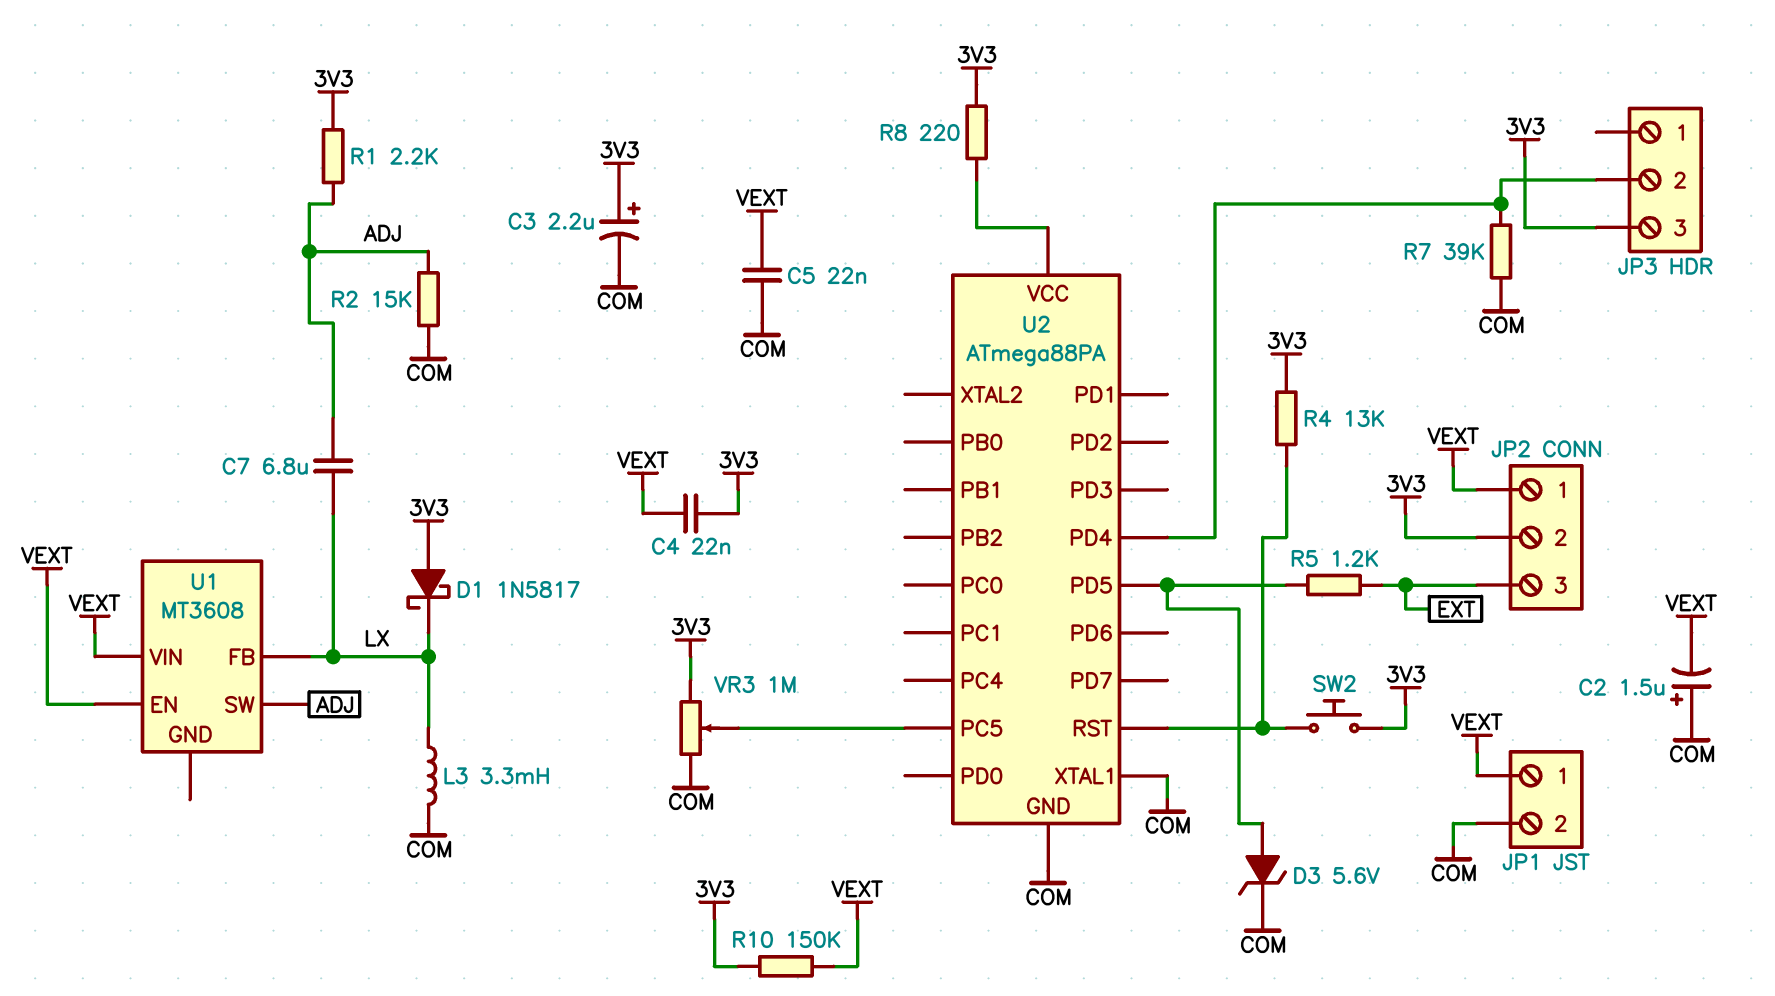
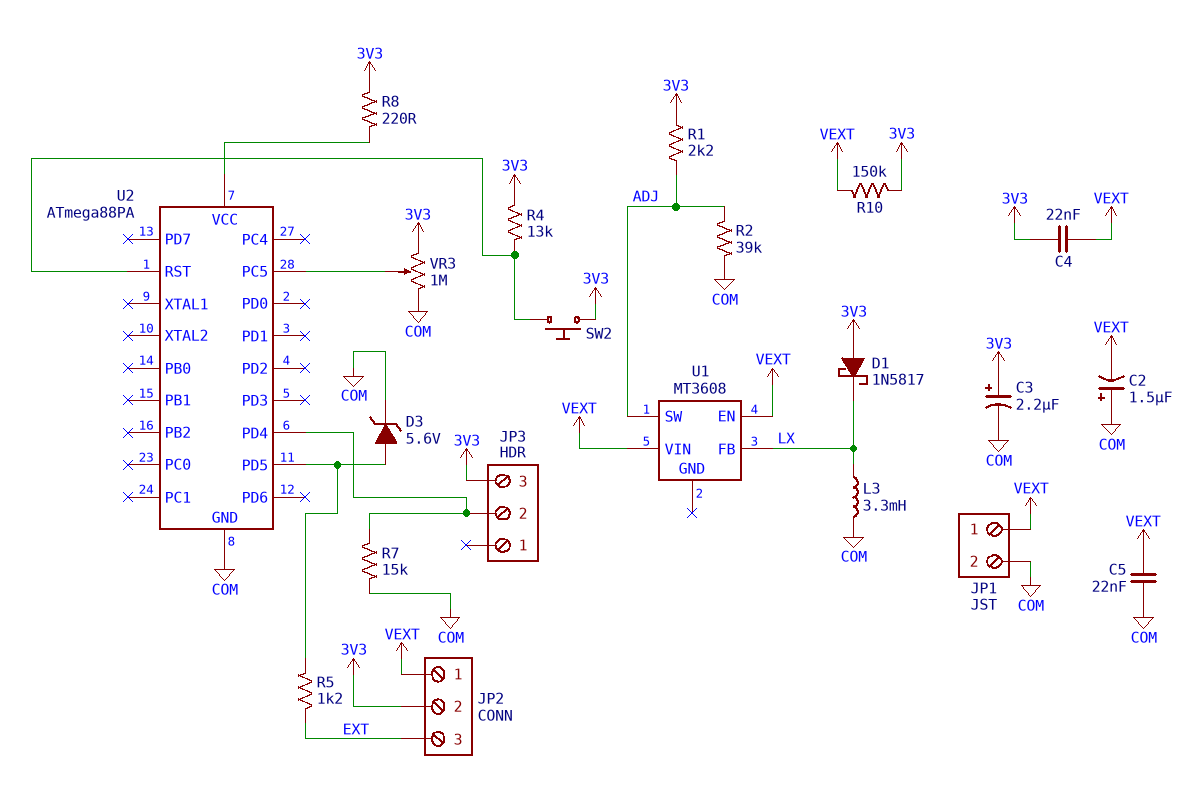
C7: 6.8uF (ADJ, LX) -> none
R2: 15k (ADJ, COM) -> 39k (ADJ, COM)
R7: 39k (COM, JP3/2) -> 15k (COM, JP3/2)
U2 pin XTAL1: COM -> none

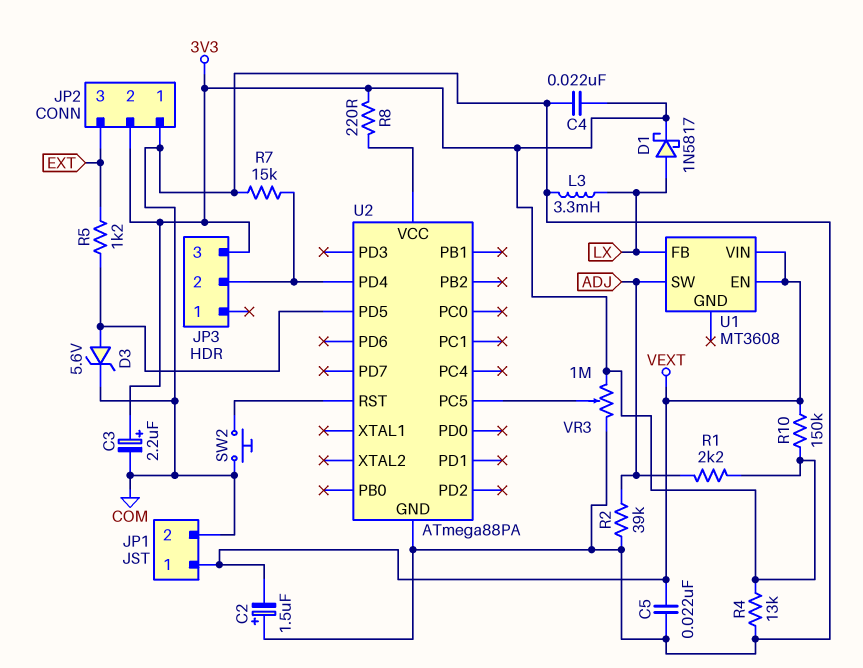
C4: 22nF (3V3, VEXT) -> 22nF (3V3, COM)
D1: schottky 1N5817 (A 3V3, K LX) -> schottky 1N5817 (A LX, K 3V3)
JP2 pin 1: VEXT -> COM
R4: 13k (3V3, U2/RST) -> 13k (3V3, COM)
SW2: button (3V3, U2/RST) -> button (COM, U2/RST)

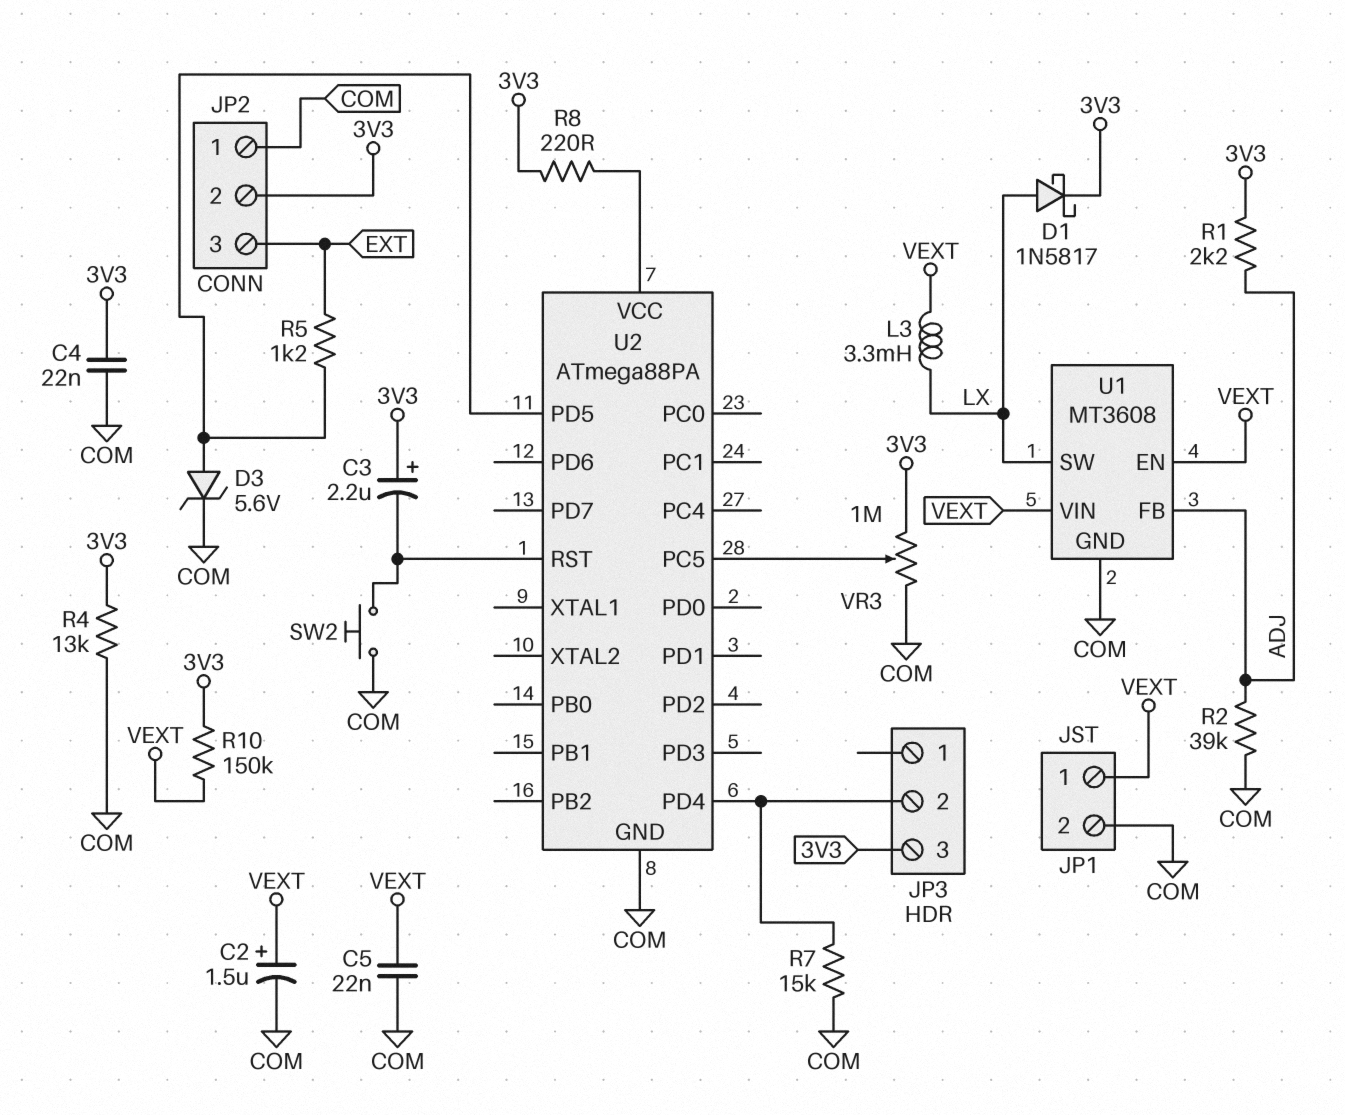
C2: 1.5uF (plus COM, minus VEXT) -> 1.5uF (plus VEXT, minus COM)
C3: 2.2uF (plus 3V3, minus COM) -> 2.2uF (plus 3V3, minus U2/RST)
L3: 3.3mH (COM, LX) -> 3.3mH (LX, VEXT)
U1 pin FB: LX -> ADJ
U1 pin GND: none -> COM
U1 pin SW: ADJ -> LX

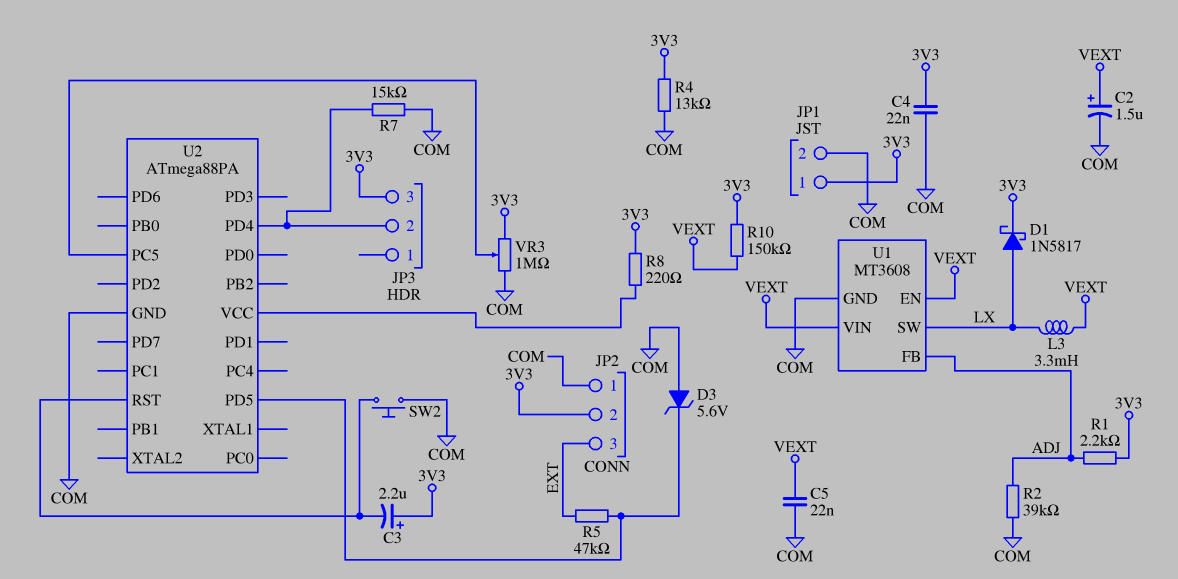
D3: zener 5.6V (A U2/PD5, K COM) -> zener 5.6V (A COM, K U2/PD5)
JP1 pin 1: VEXT -> 3V3
R5: 1.2k (EXT, U2/PD5) -> 47k (EXT, U2/PD5)

